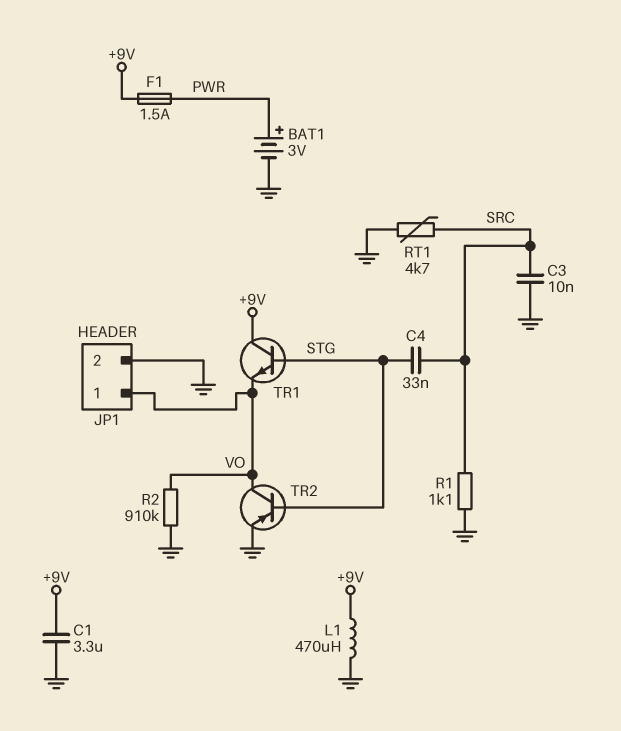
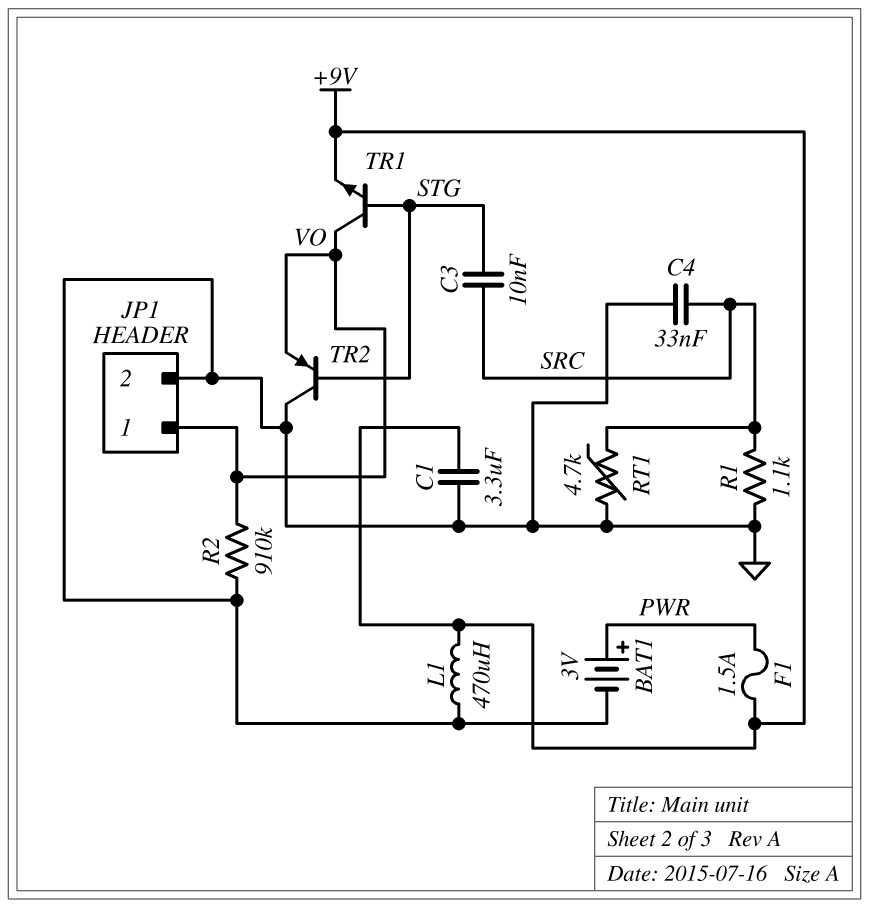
C3: 10nF (GND, SRC) -> 10nF (SRC, STG)
C4: 33nF (SRC, STG) -> 33nF (GND, SRC)
TR1: NPN (B STG, C +9V, E VO) -> NPN (B STG, C VO, E +9V)
TR2: PNP (B STG, C VO, E GND) -> PNP (B STG, C GND, E VO)

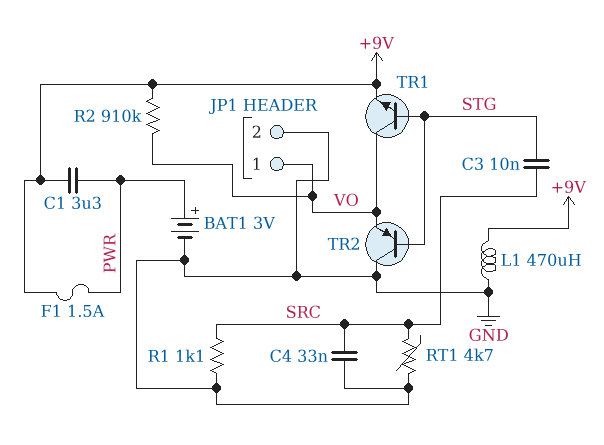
C1: 3.3uF (+9V, GND) -> 3.3uF (+9V, PWR)
R2: 910k (GND, VO) -> 910k (+9V, VO)

